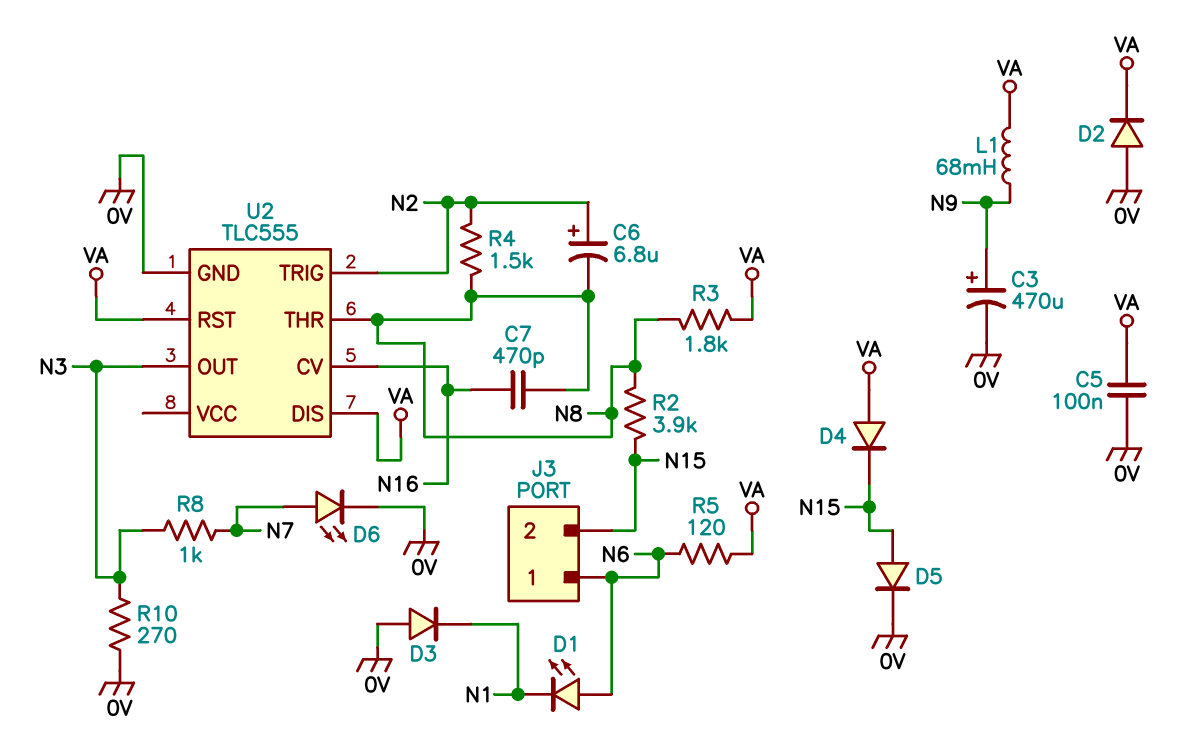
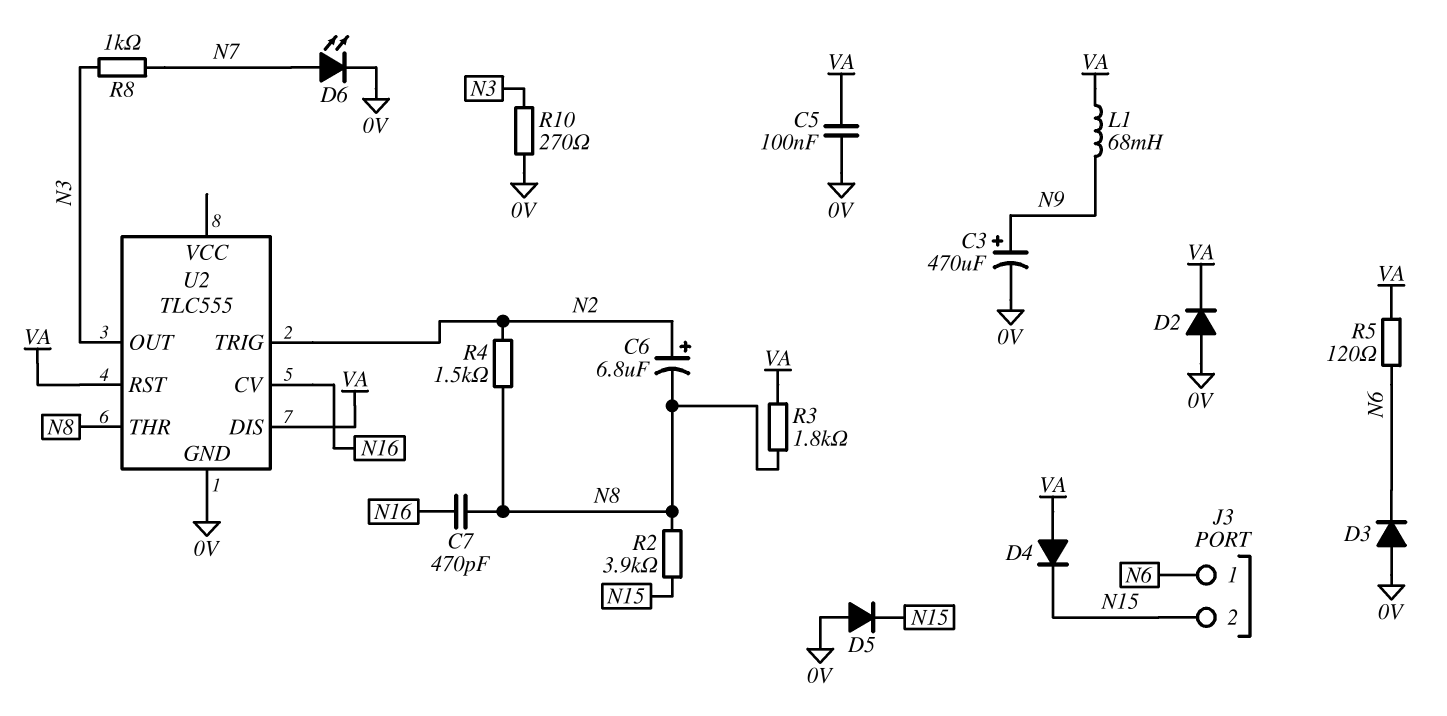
D1: LED (A N6, K N1) -> none
D3: diode (A 0V, K N1) -> diode (A 0V, K N6)
D5: diode (A N15, K 0V) -> diode (A 0V, K N15)

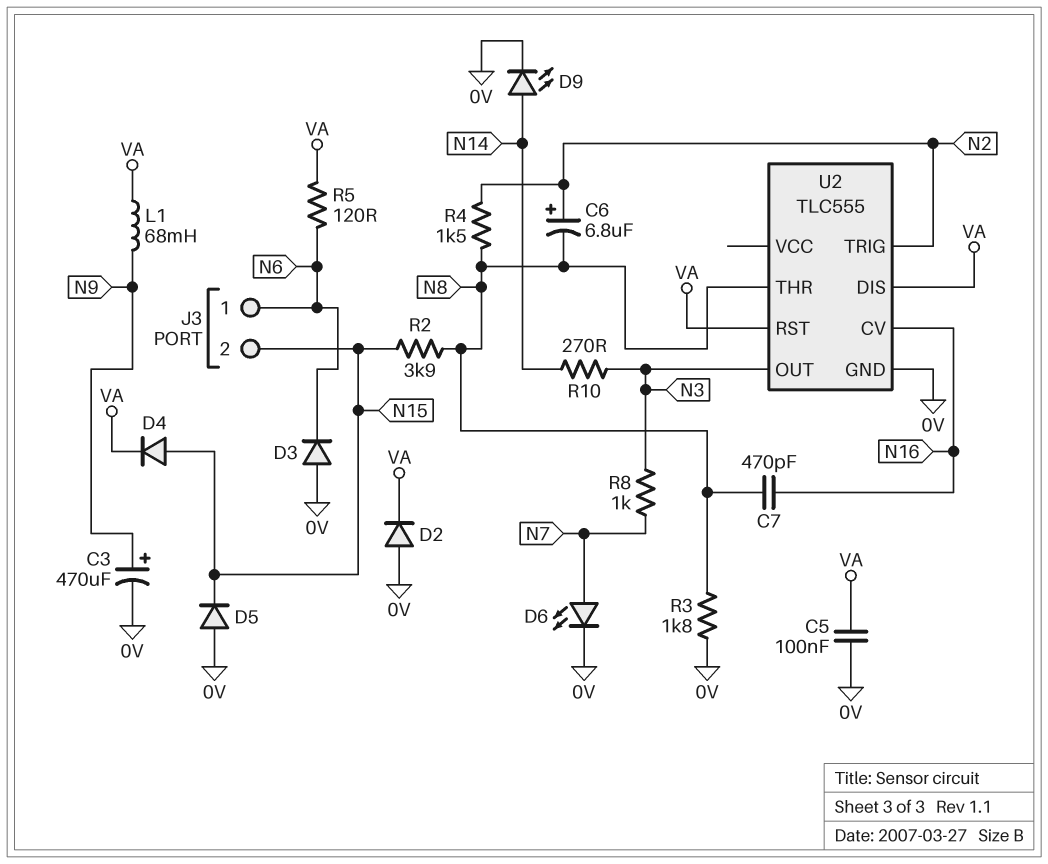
D4: diode (A VA, K N15) -> diode (A N15, K VA)
D9: none -> LED (A N14, K 0V)
R3: 1.8k (N8, VA) -> 1.8k (0V, N8)
R10: 270 (0V, N3) -> 270 (N3, N14)

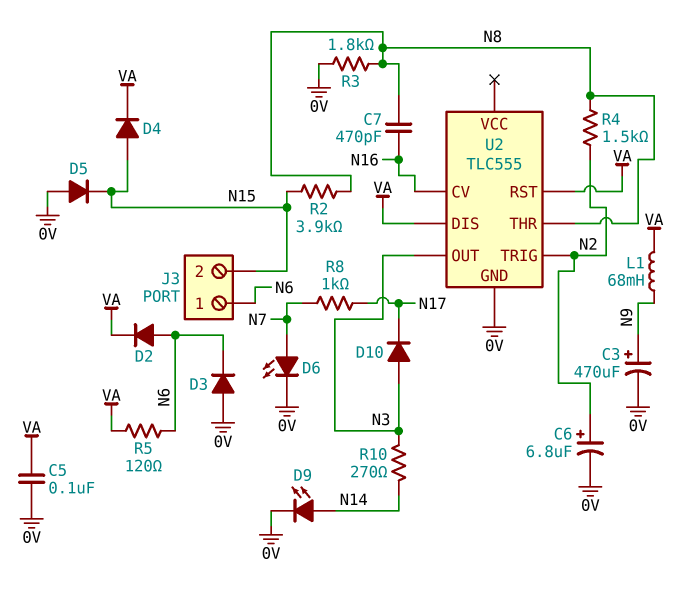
C6: 6.8uF (plus N2, minus N8) -> 6.8uF (plus N2, minus 0V)
D2: diode (A 0V, K VA) -> diode (A N6, K VA)
D10: none -> diode (A N3, K N17)
R8: 1k (N3, N7) -> 1k (N7, N17)

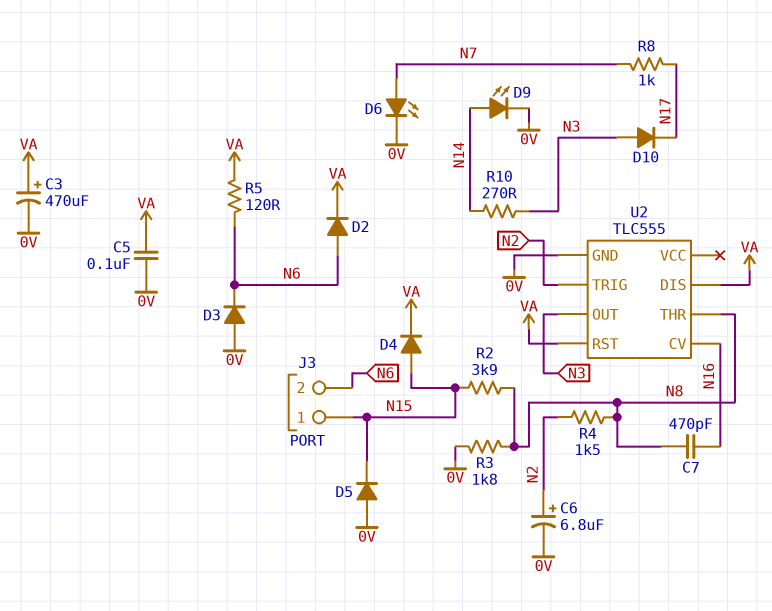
C3: 470uF (plus N9, minus 0V) -> 470uF (plus VA, minus 0V)
J3 pin 1: N6 -> N15
J3 pin 2: N15 -> N6
L1: 68mH (N9, VA) -> none

